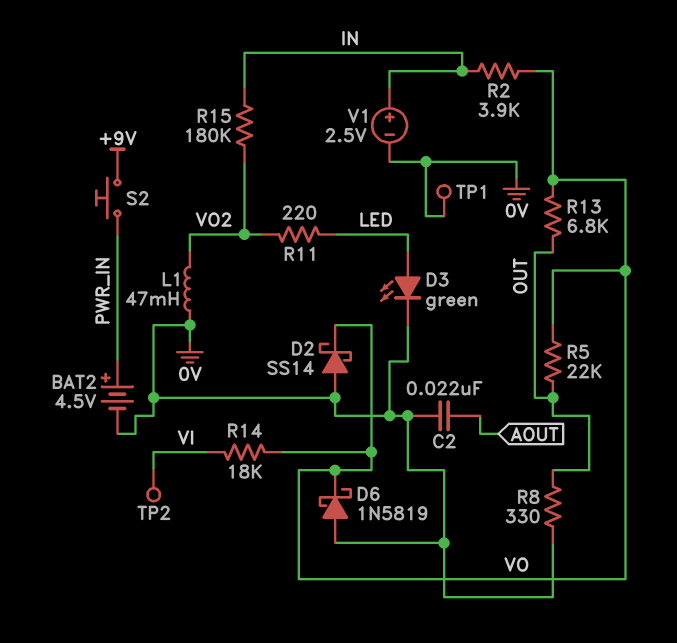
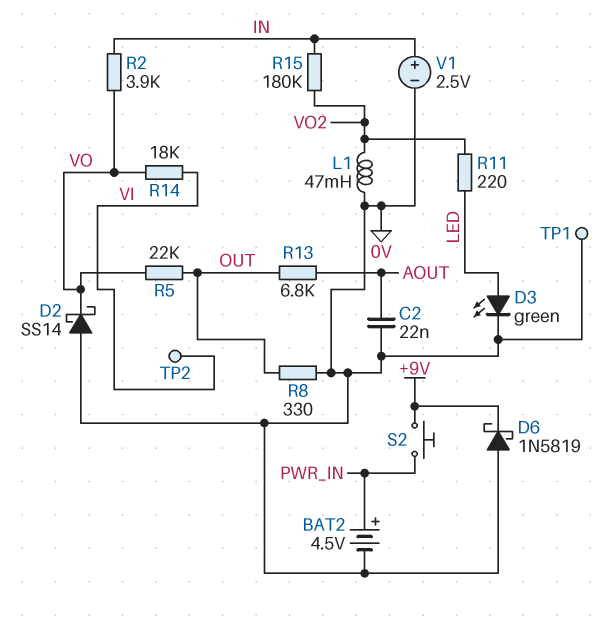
D6: schottky 1N5819 (A 0V, K VO) -> schottky 1N5819 (A 0V, K +9V)
R13: 6.8k (OUT, VO) -> 6.8k (AOUT, OUT)

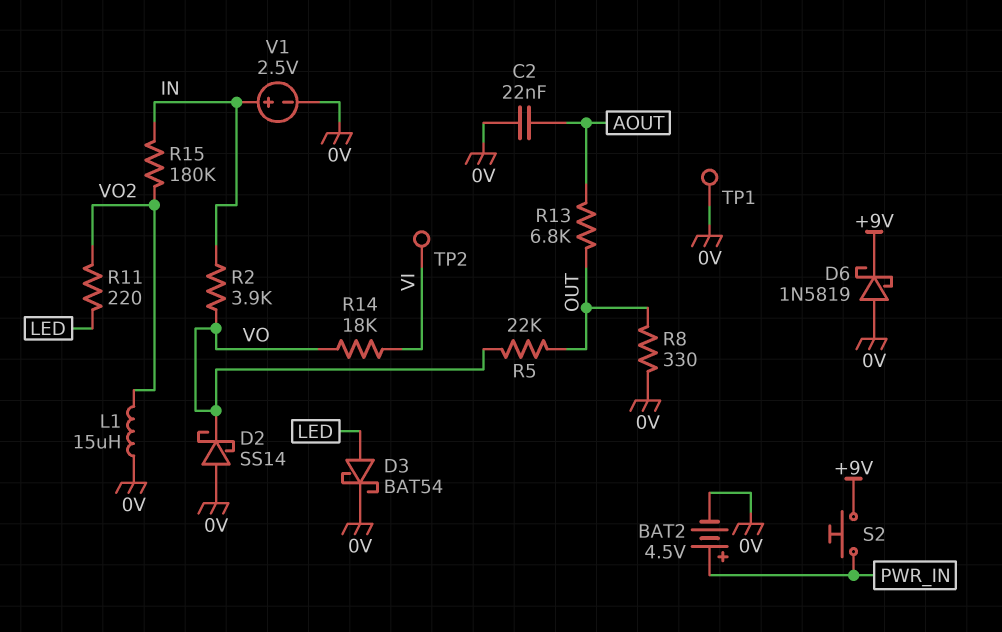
D3: LED green (A LED, K 0V) -> schottky BAT54 (A LED, K 0V)
L1: 47mH (0V, VO2) -> 15uH (0V, VO2)

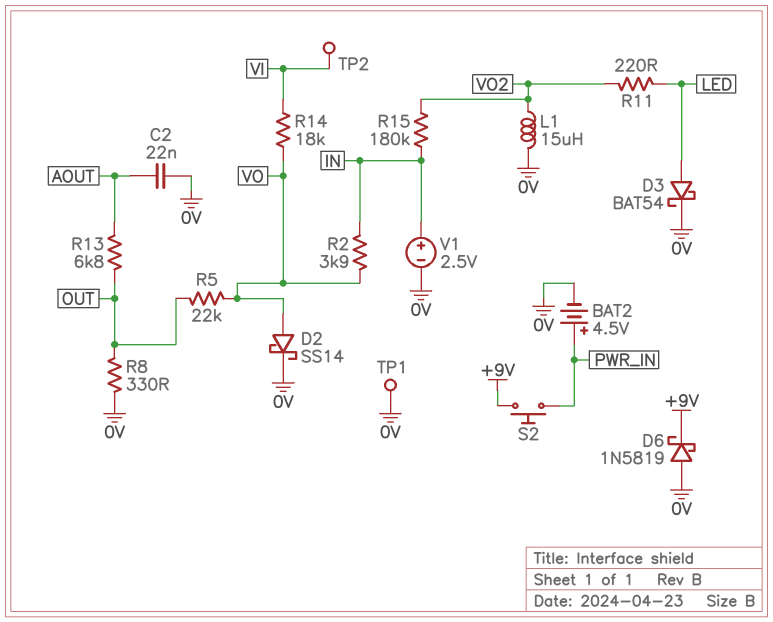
D2: schottky SS14 (A 0V, K VO) -> schottky SS14 (A VO, K 0V)

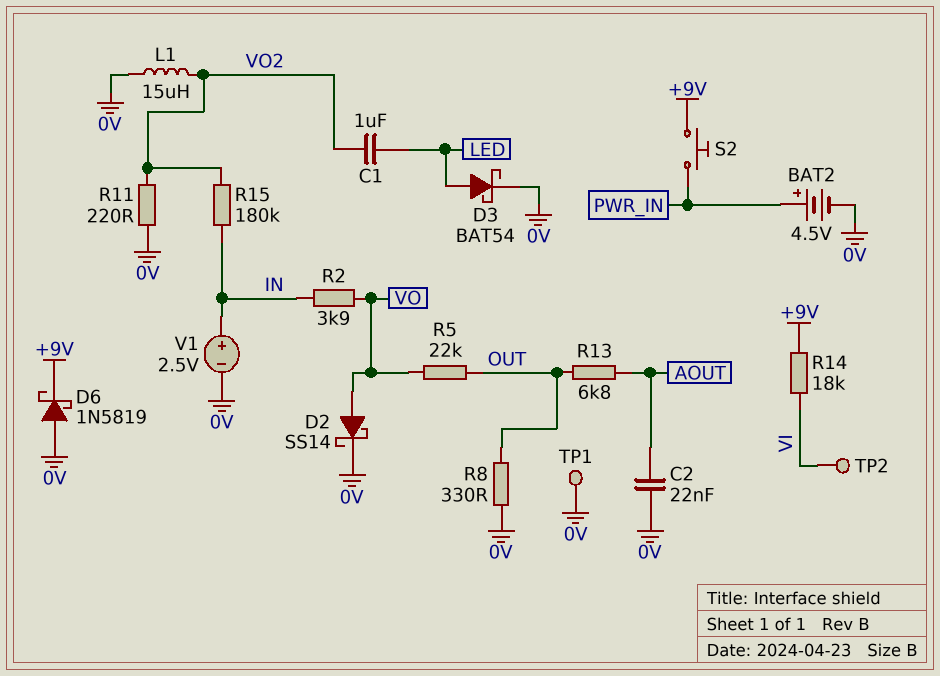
C1: none -> 1uF (LED, VO2)
R11: 220 (LED, VO2) -> 220 (0V, VO2)
R14: 18k (VI, VO) -> 18k (+9V, VI)

